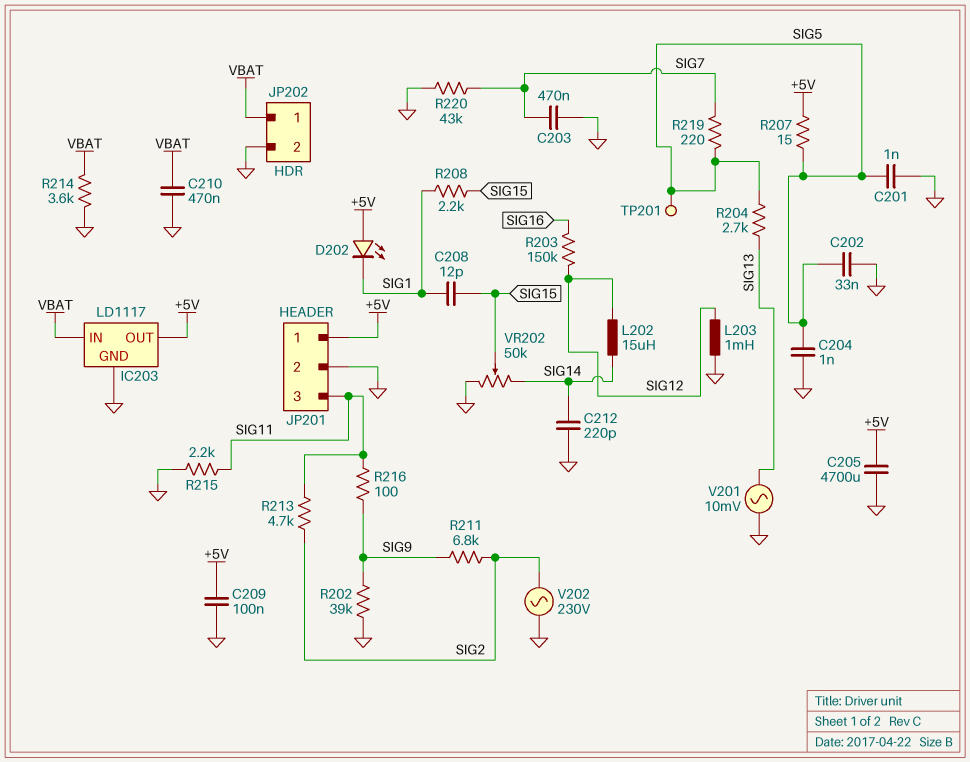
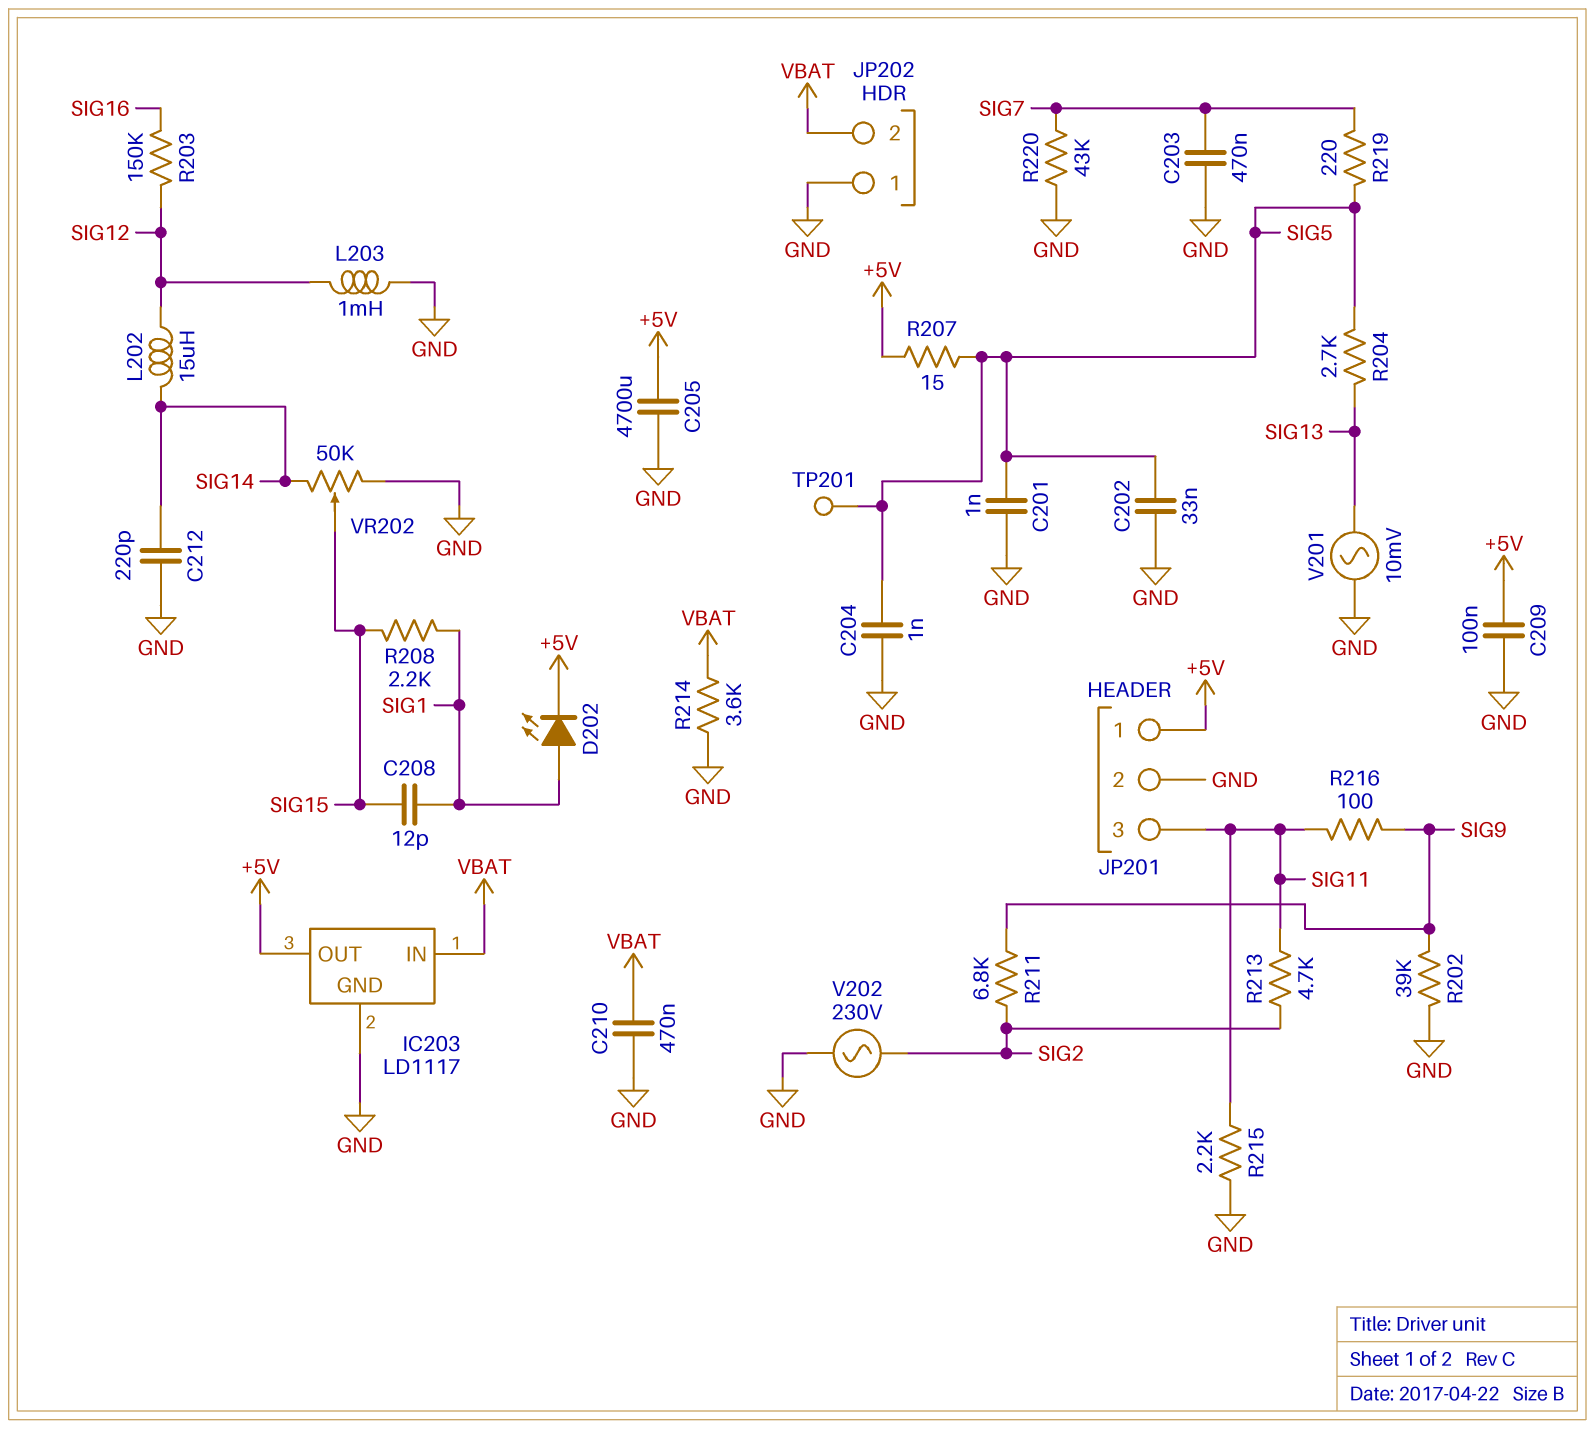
D202: LED (A +5V, K SIG1) -> LED (A SIG1, K +5V)
JP202 pin 1: VBAT -> GND
JP202 pin 2: GND -> VBAT

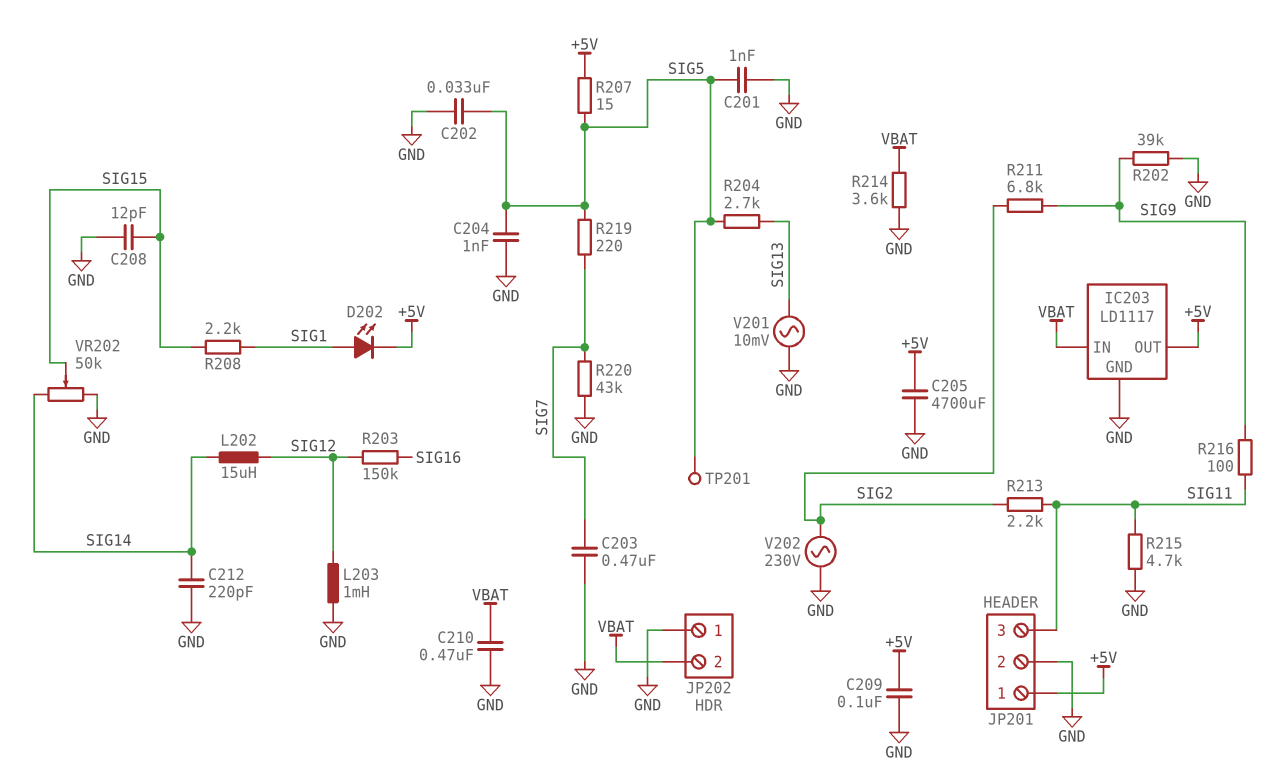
C208: 12pF (SIG1, SIG15) -> 12pF (GND, SIG15)
R213: 4.7k (SIG2, SIG11) -> 2.2k (SIG2, SIG11)
R215: 2.2k (GND, SIG11) -> 4.7k (GND, SIG11)

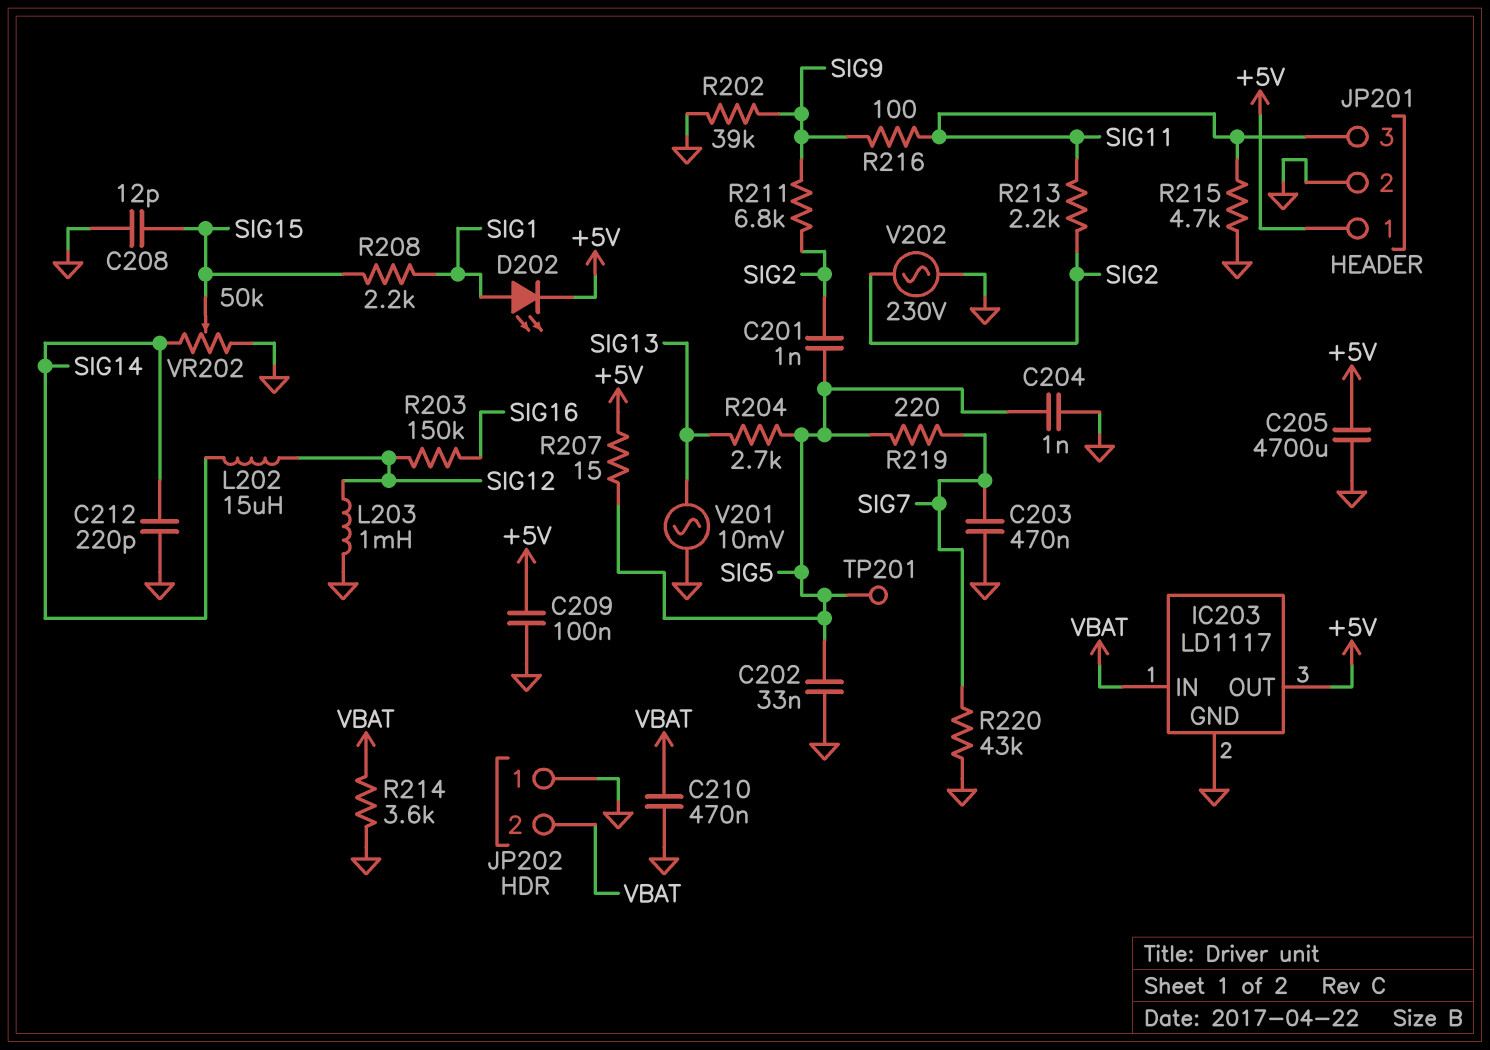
C201: 1nF (GND, SIG5) -> 1nF (SIG2, SIG5)

